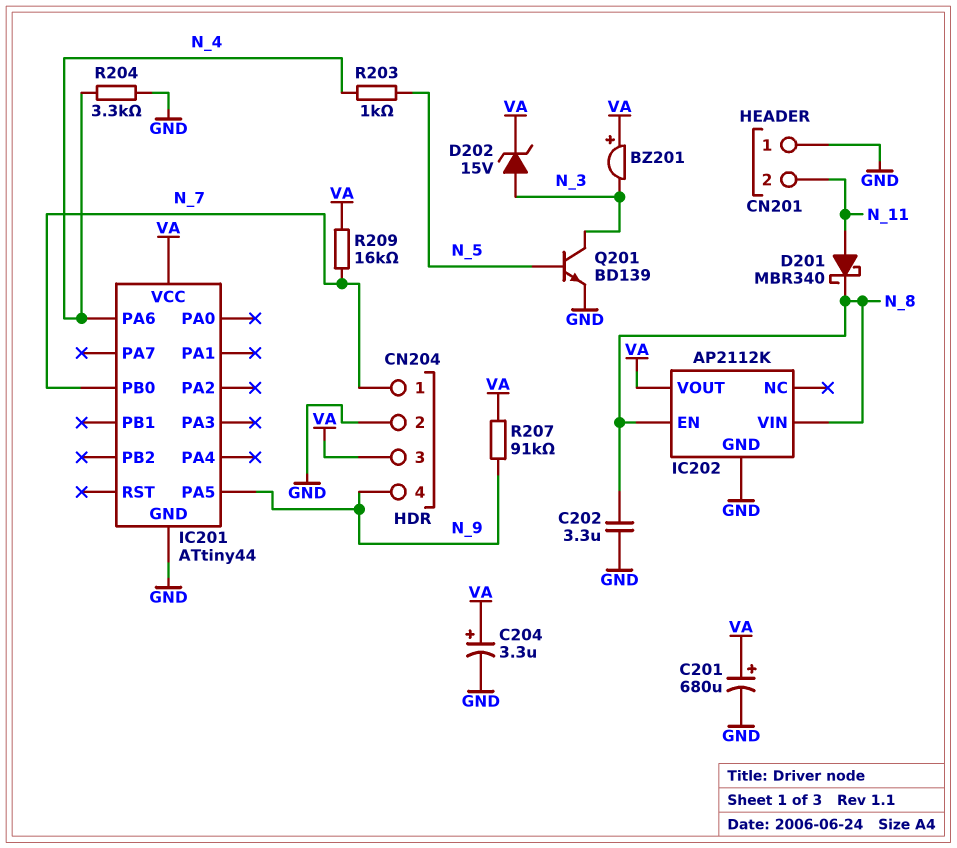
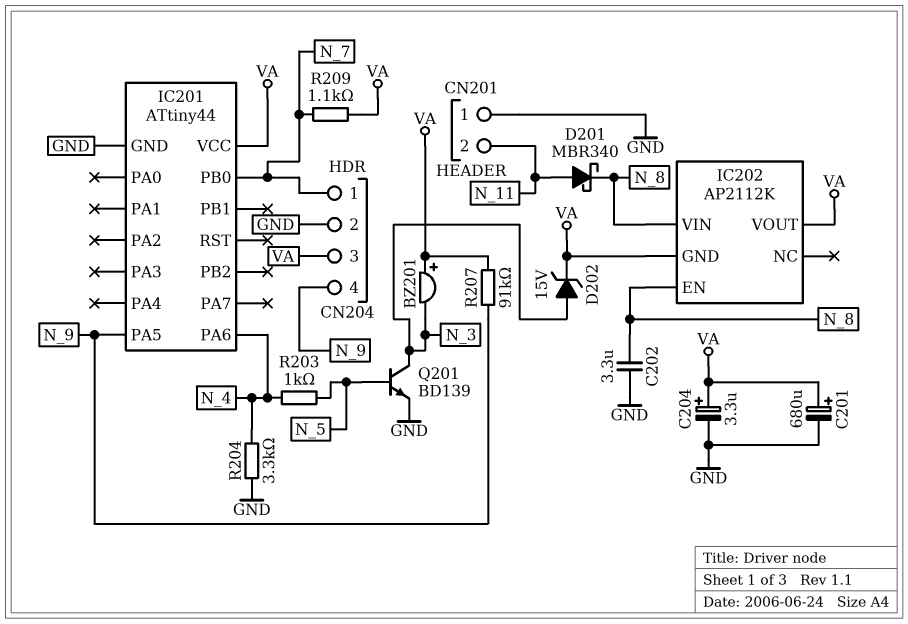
IC202 pin GND: GND -> VA
R209: 16k (N_7, VA) -> 1.1k (N_7, VA)

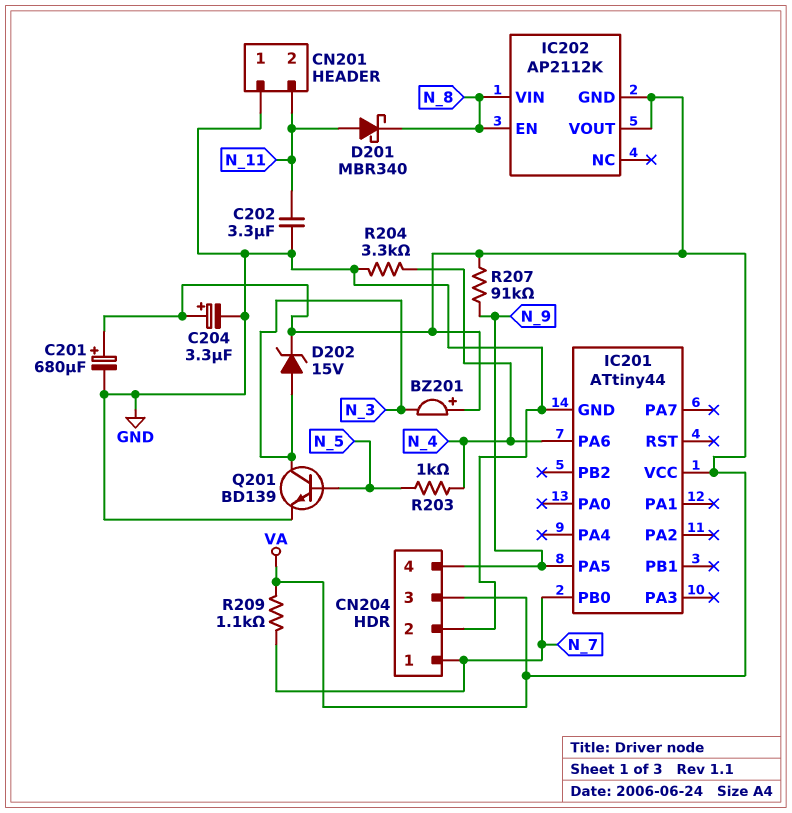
C202: 3.3uF (GND, N_8) -> 3.3uF (GND, N_11)

